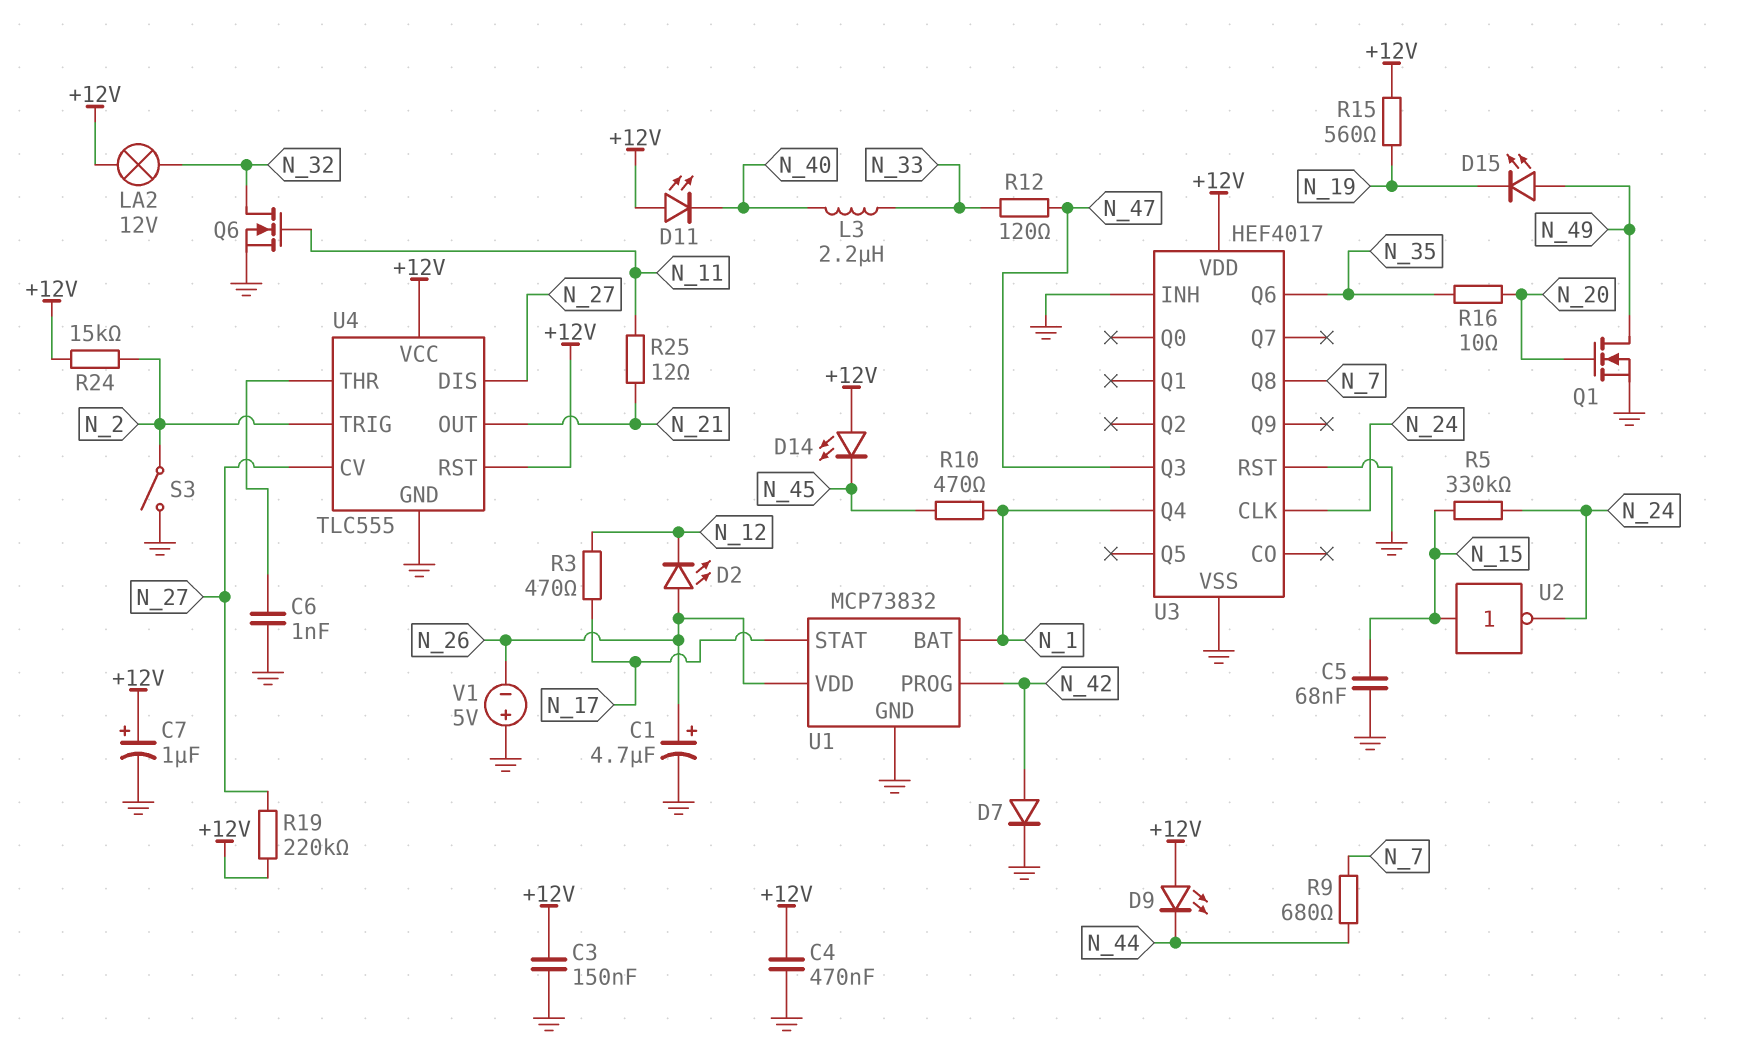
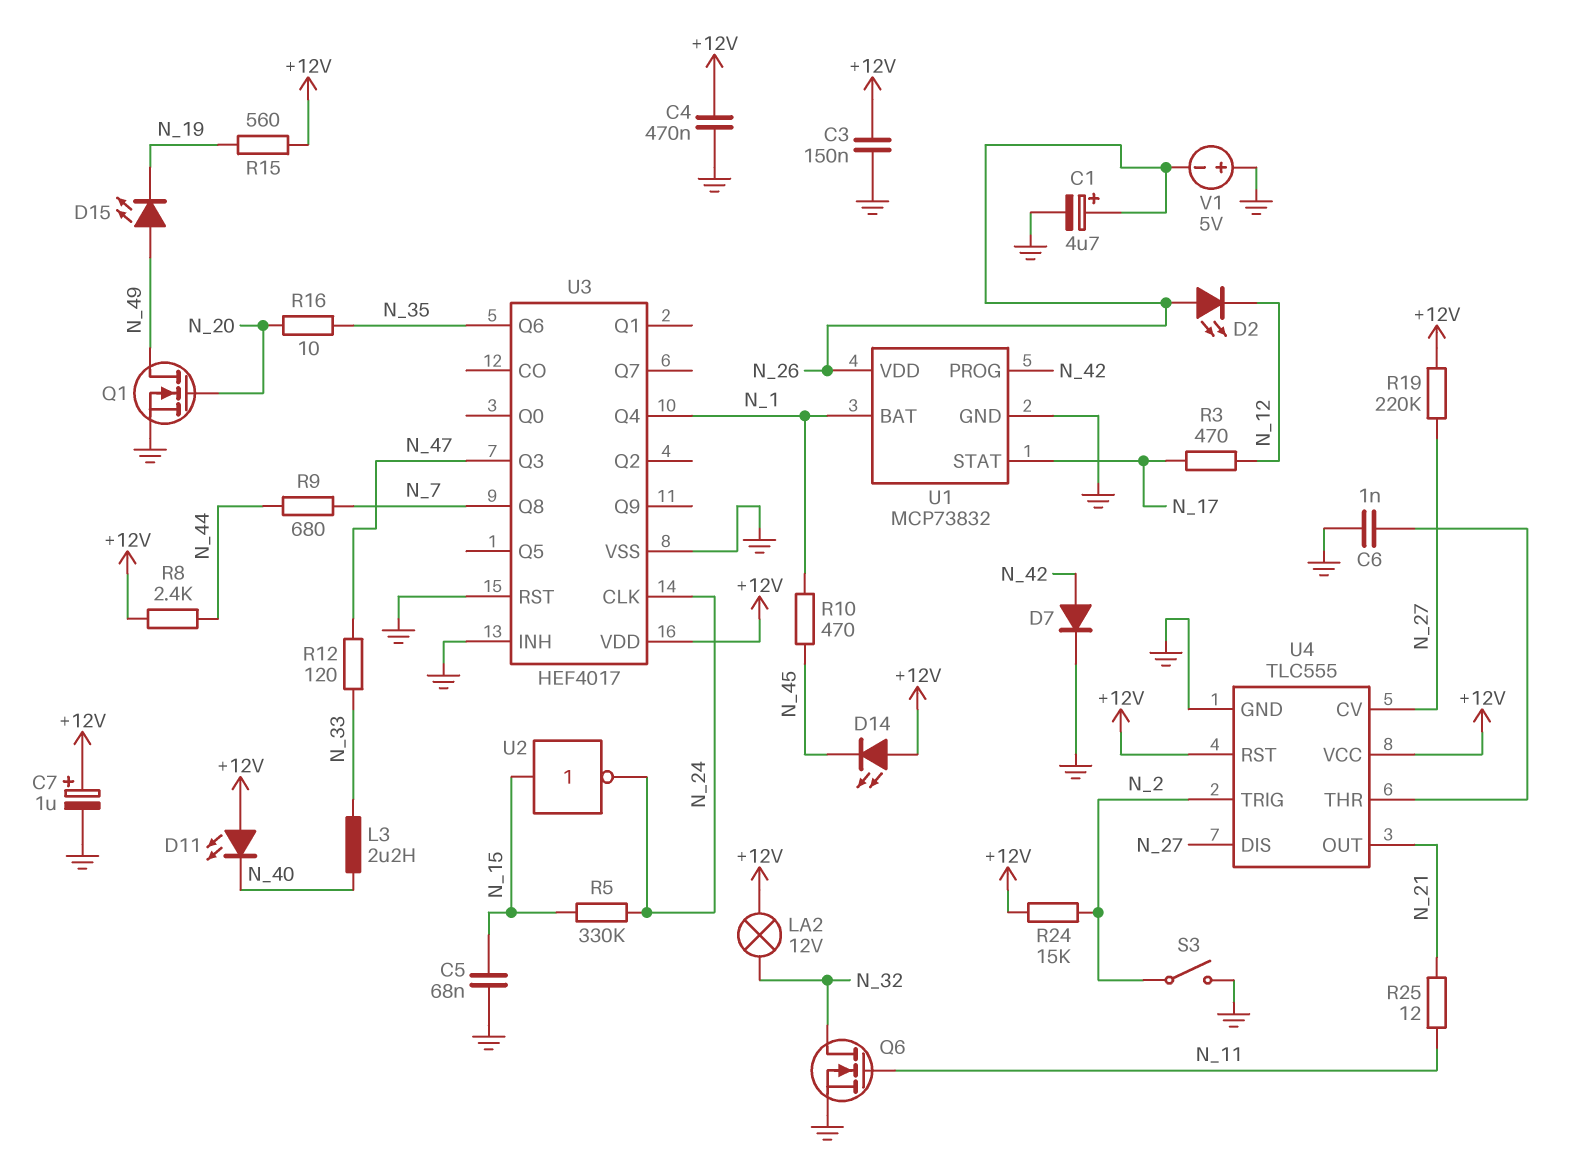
D9: LED (A +12V, K N_44) -> none
R8: none -> 2.4k (+12V, N_44)

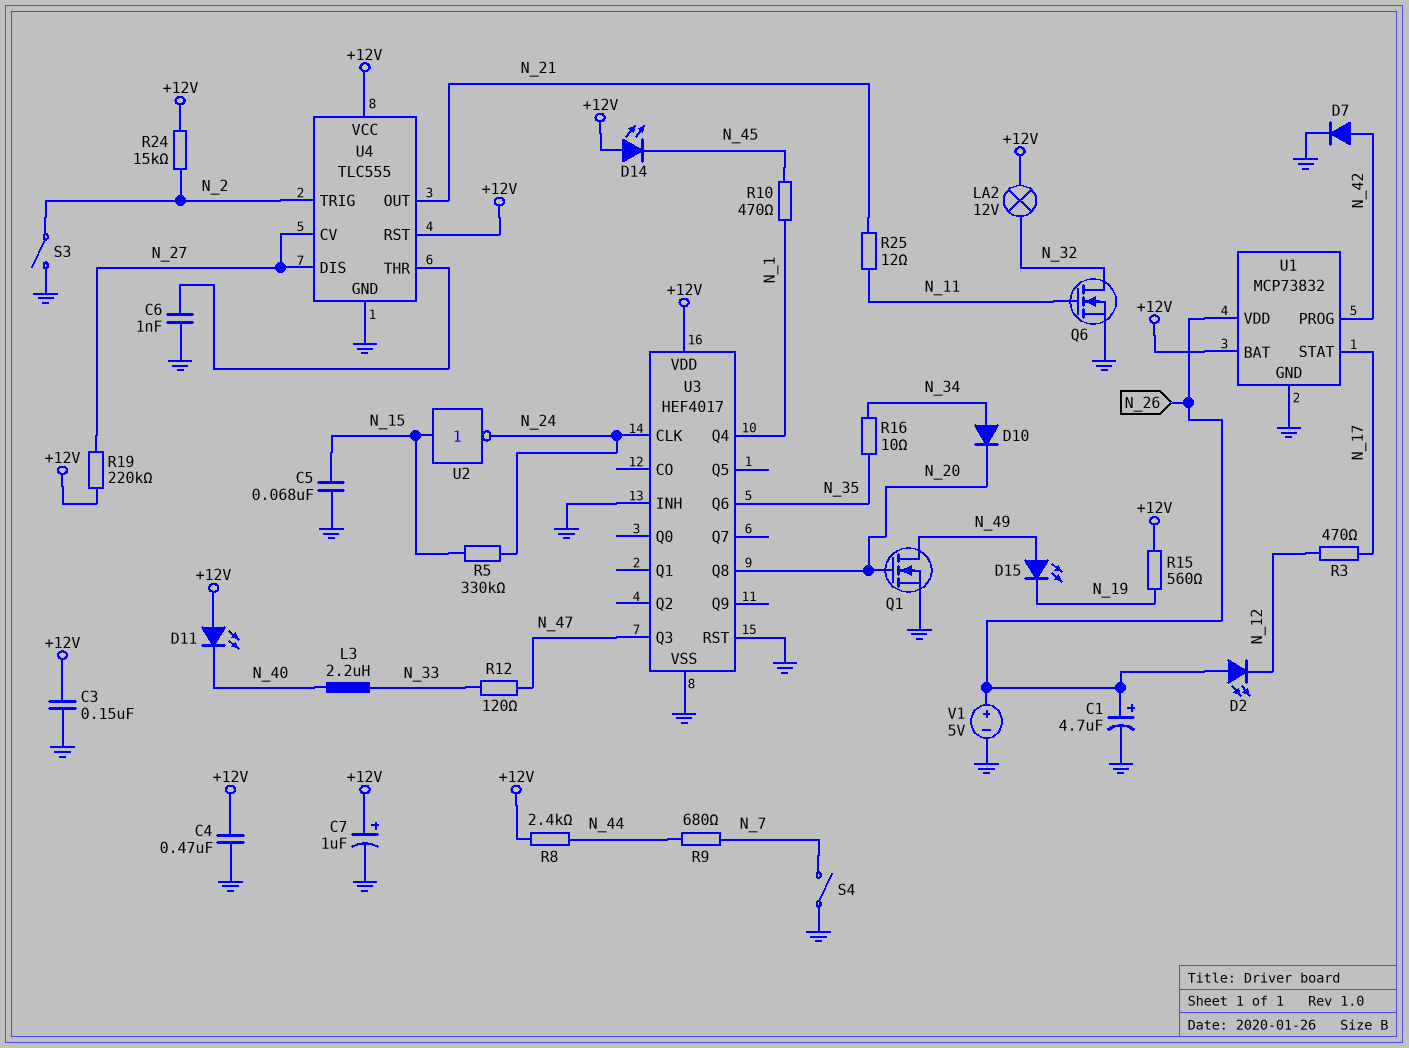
D10: none -> diode (A N_34, K N_20)
R16: 10 (N_20, N_35) -> 10 (N_34, N_35)
S4: none -> switch (GND, N_7)
U1 pin BAT: N_1 -> +12V
U3 pin Q8: N_7 -> N_20
V1: 5V (plus GND, minus N_26) -> 5V (plus N_26, minus GND)

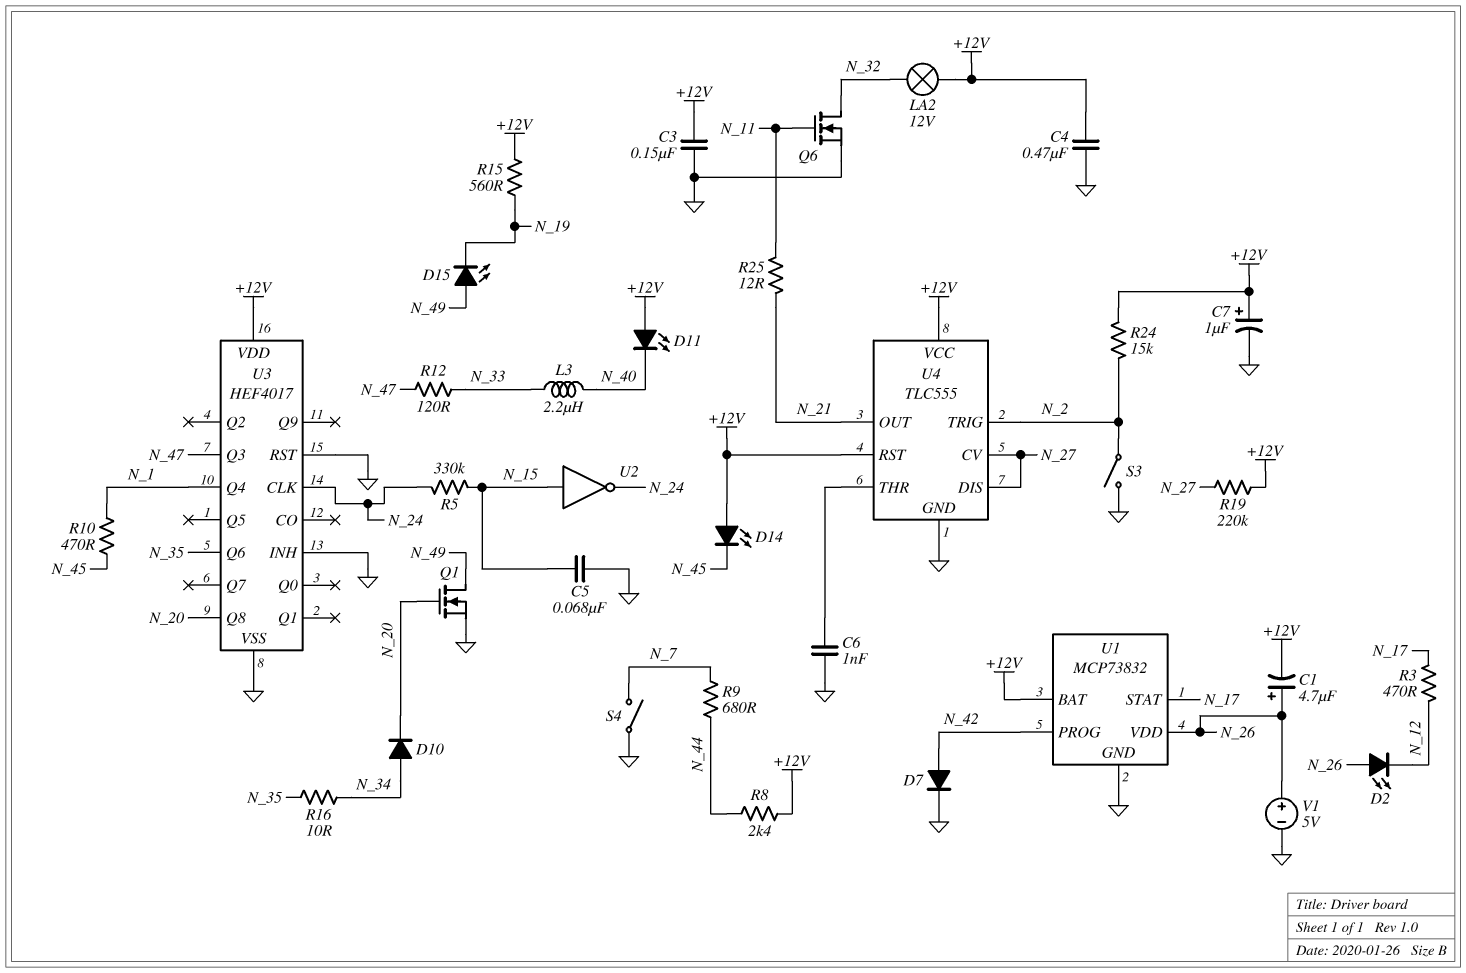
C1: 4.7uF (plus N_26, minus GND) -> 4.7uF (plus N_26, minus +12V)

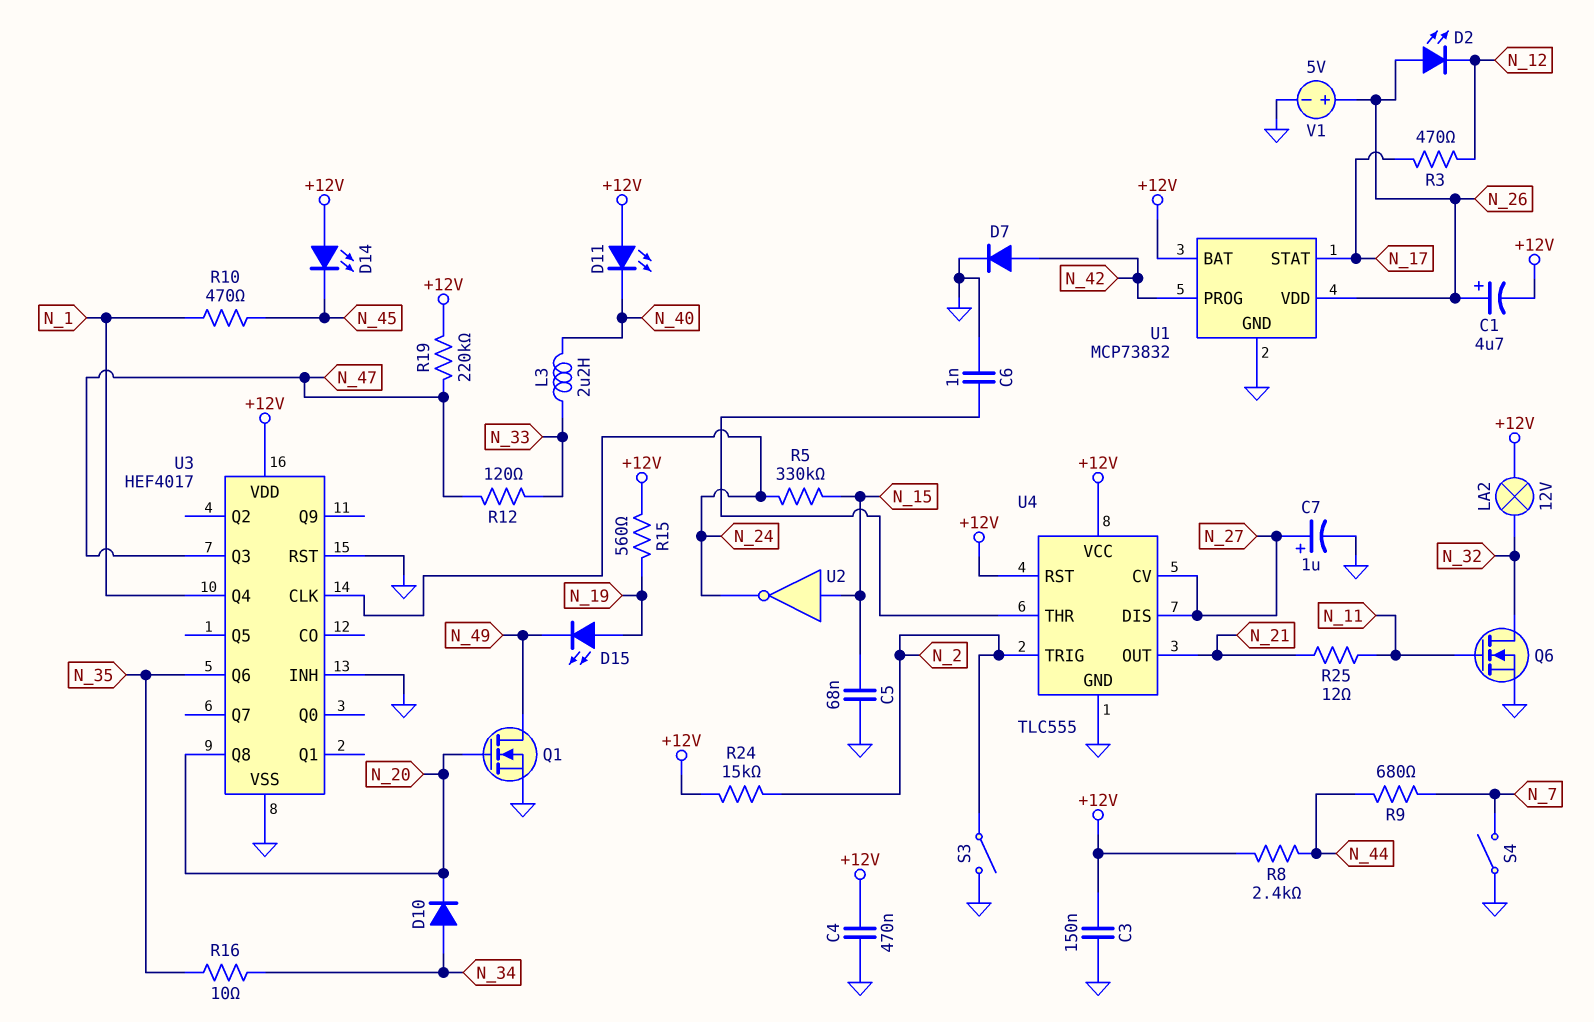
C7: 1uF (plus +12V, minus GND) -> 1uF (plus N_27, minus GND)
D15: LED (A N_49, K N_19) -> LED (A N_19, K N_49)
R19: 220k (+12V, N_27) -> 220k (+12V, N_47)

